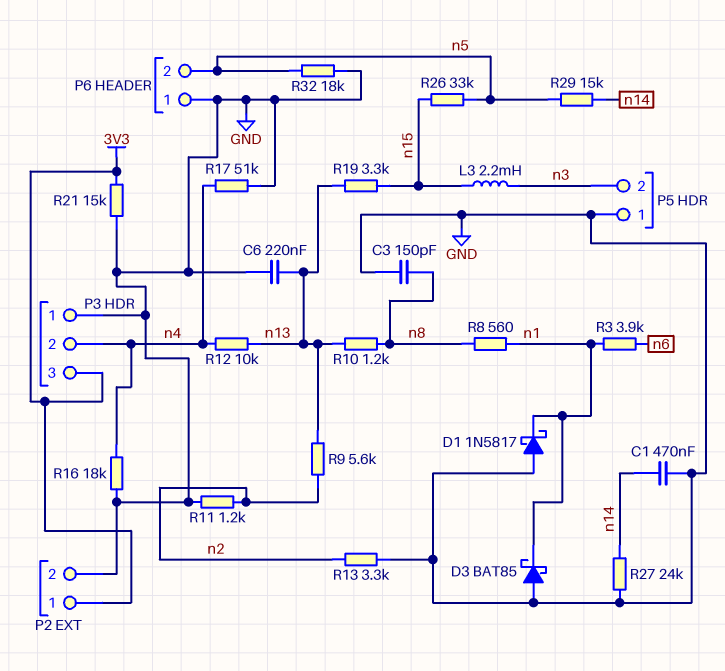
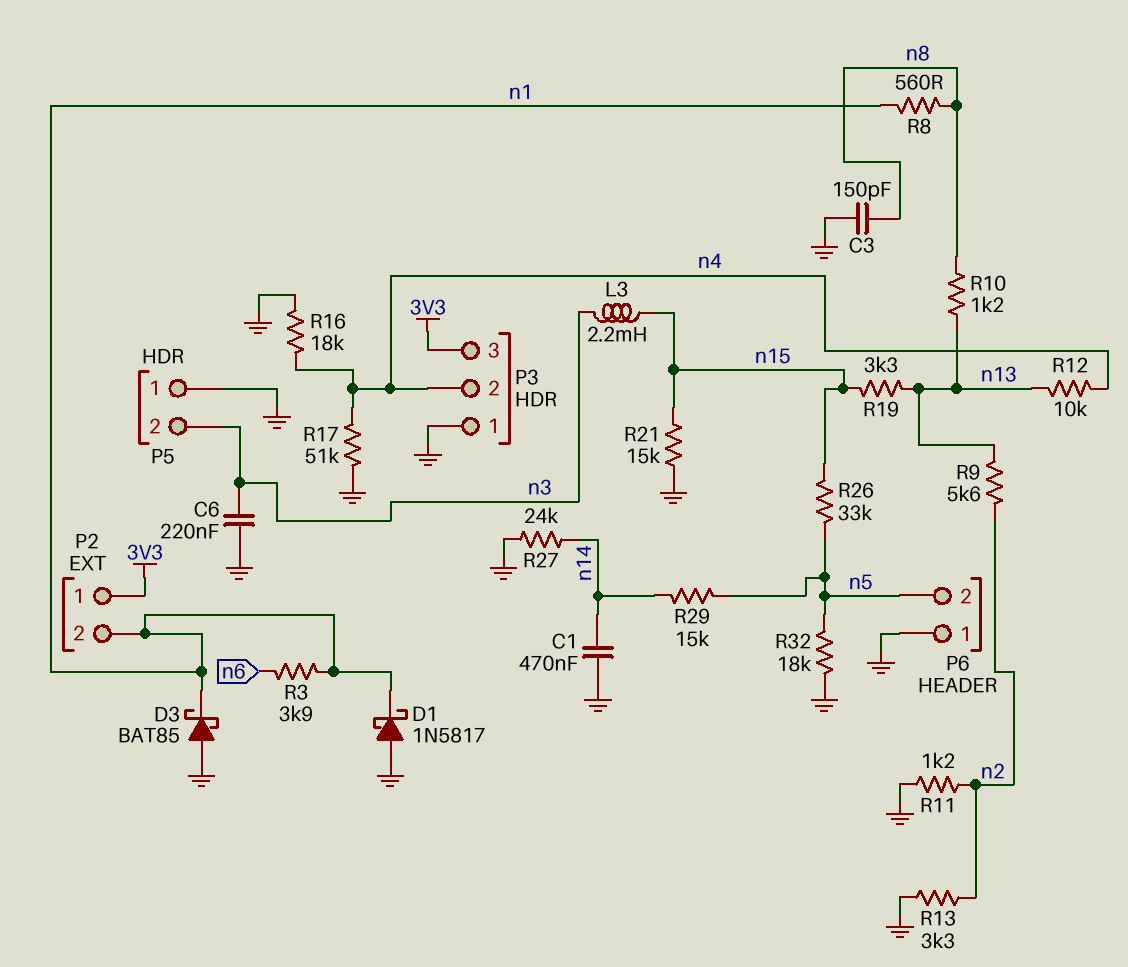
C6: 220nF (GND, n13) -> 220nF (GND, n3)
P2 pin 2: GND -> n1
R21: 15k (3V3, GND) -> 15k (GND, n15)

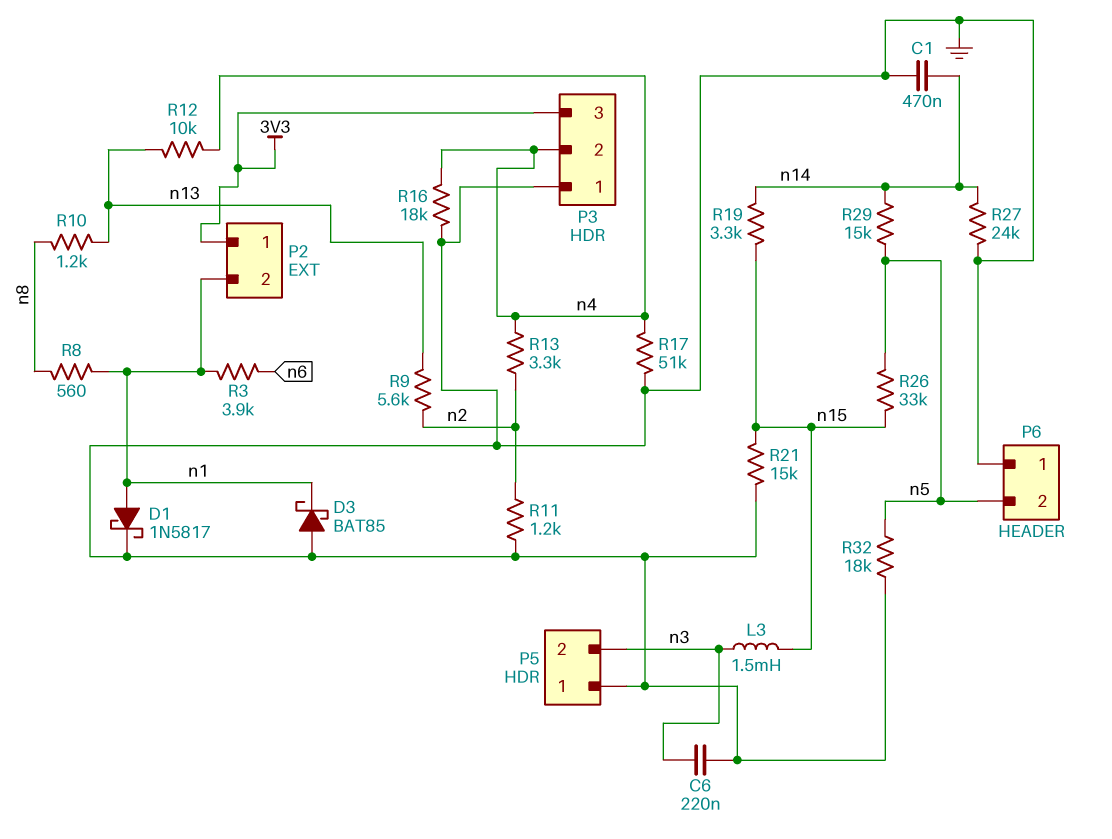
C3: 150pF (GND, n8) -> none
D1: schottky 1N5817 (A GND, K n1) -> schottky 1N5817 (A n1, K GND)
L3: 2.2mH (n3, n15) -> 1.5mH (n3, n15)
R13: 3.3k (GND, n2) -> 3.3k (n2, n4)
R19: 3.3k (n13, n15) -> 3.3k (n14, n15)

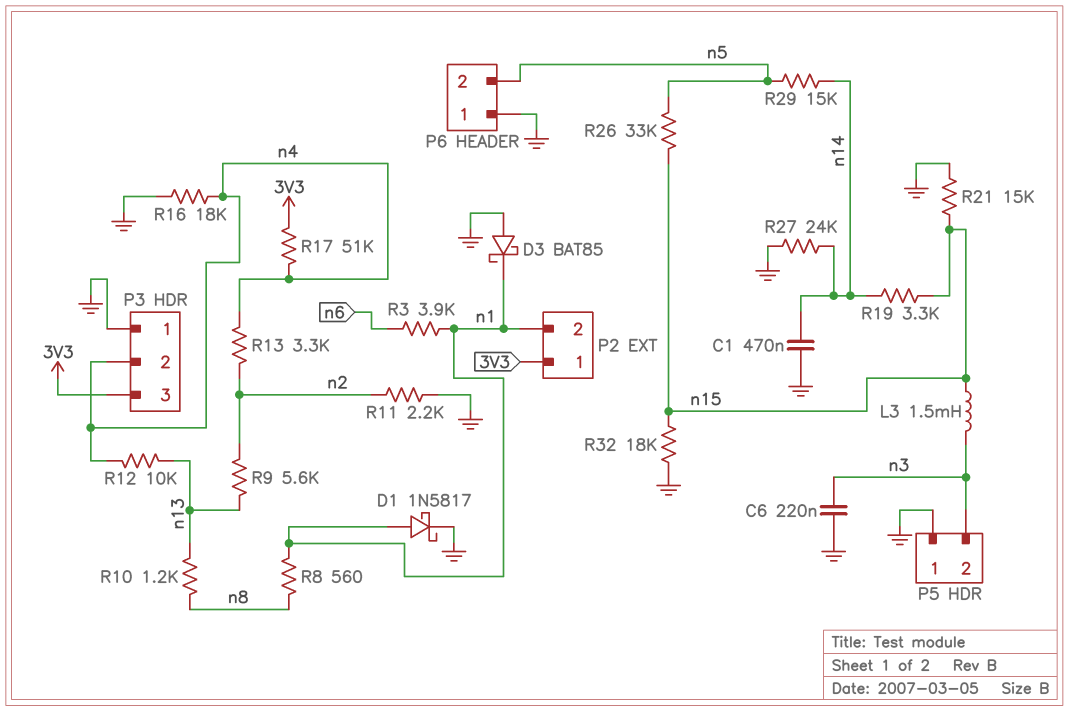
R11: 1.2k (GND, n2) -> 2.2k (GND, n2)
R17: 51k (GND, n4) -> 51k (3V3, n4)
R32: 18k (GND, n5) -> 18k (GND, n15)

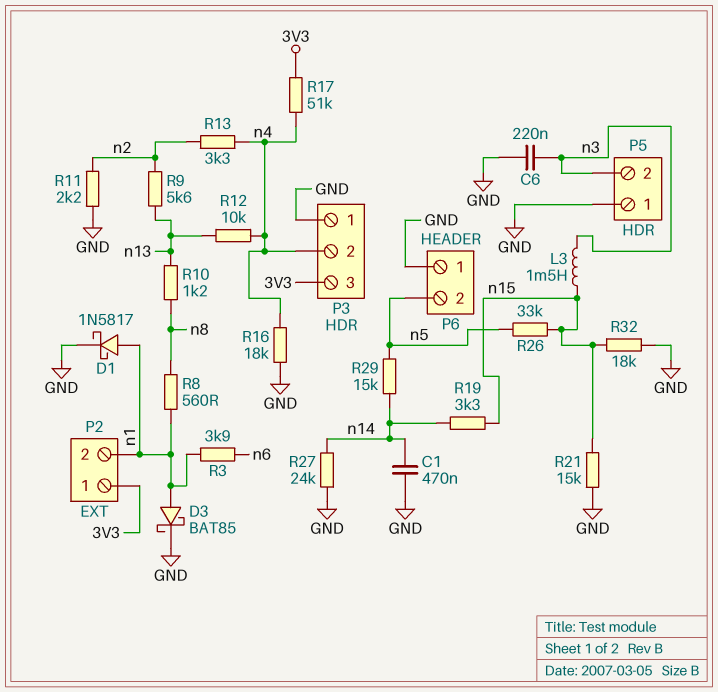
D3: schottky BAT85 (A GND, K n1) -> schottky BAT85 (A n1, K GND)

